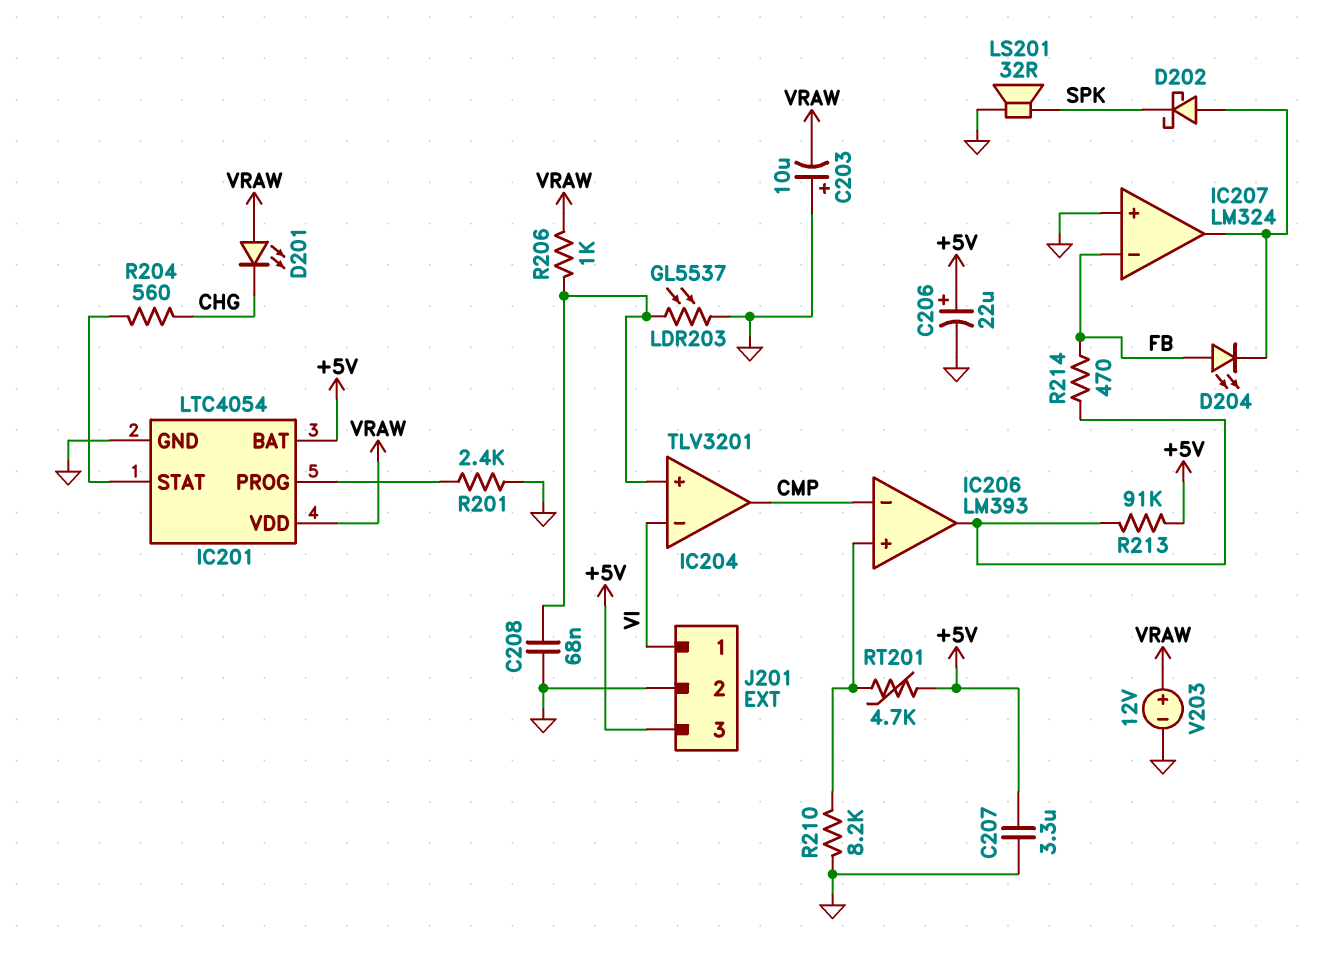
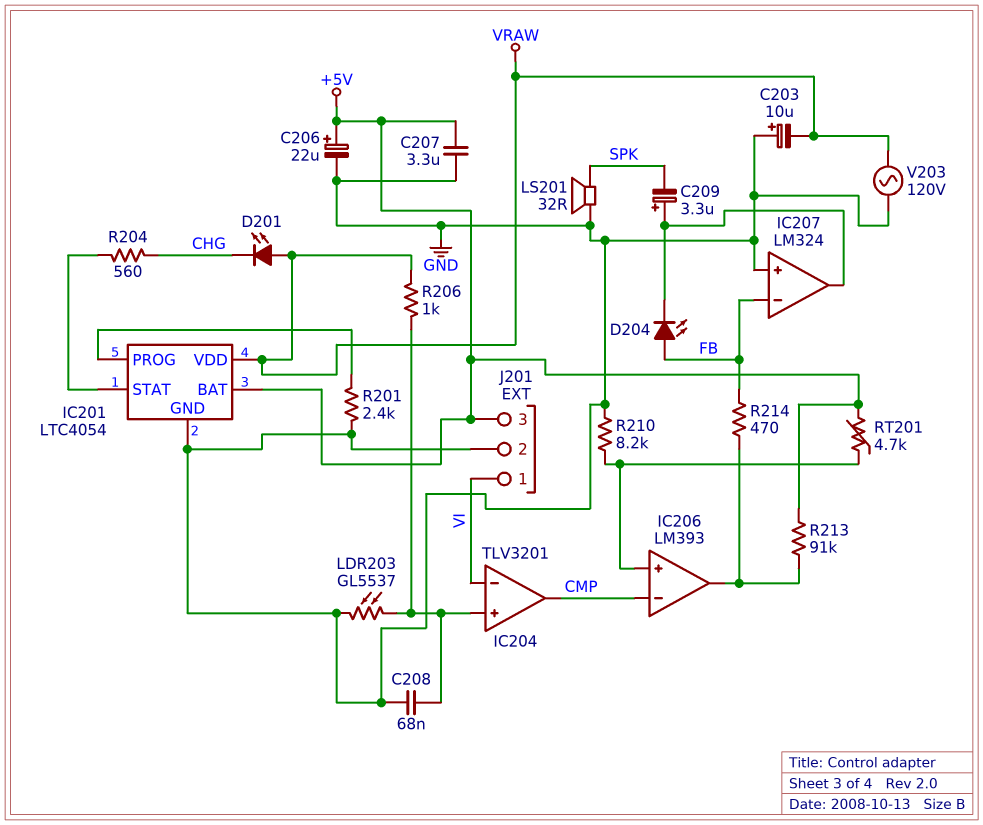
C209: none -> 3.3uF (plus IC207/out, minus SPK)
D202: schottky (A IC207/out, K SPK) -> none
V203: 12V (plus VRAW, minus GND) -> AC 120V (GND, VRAW)

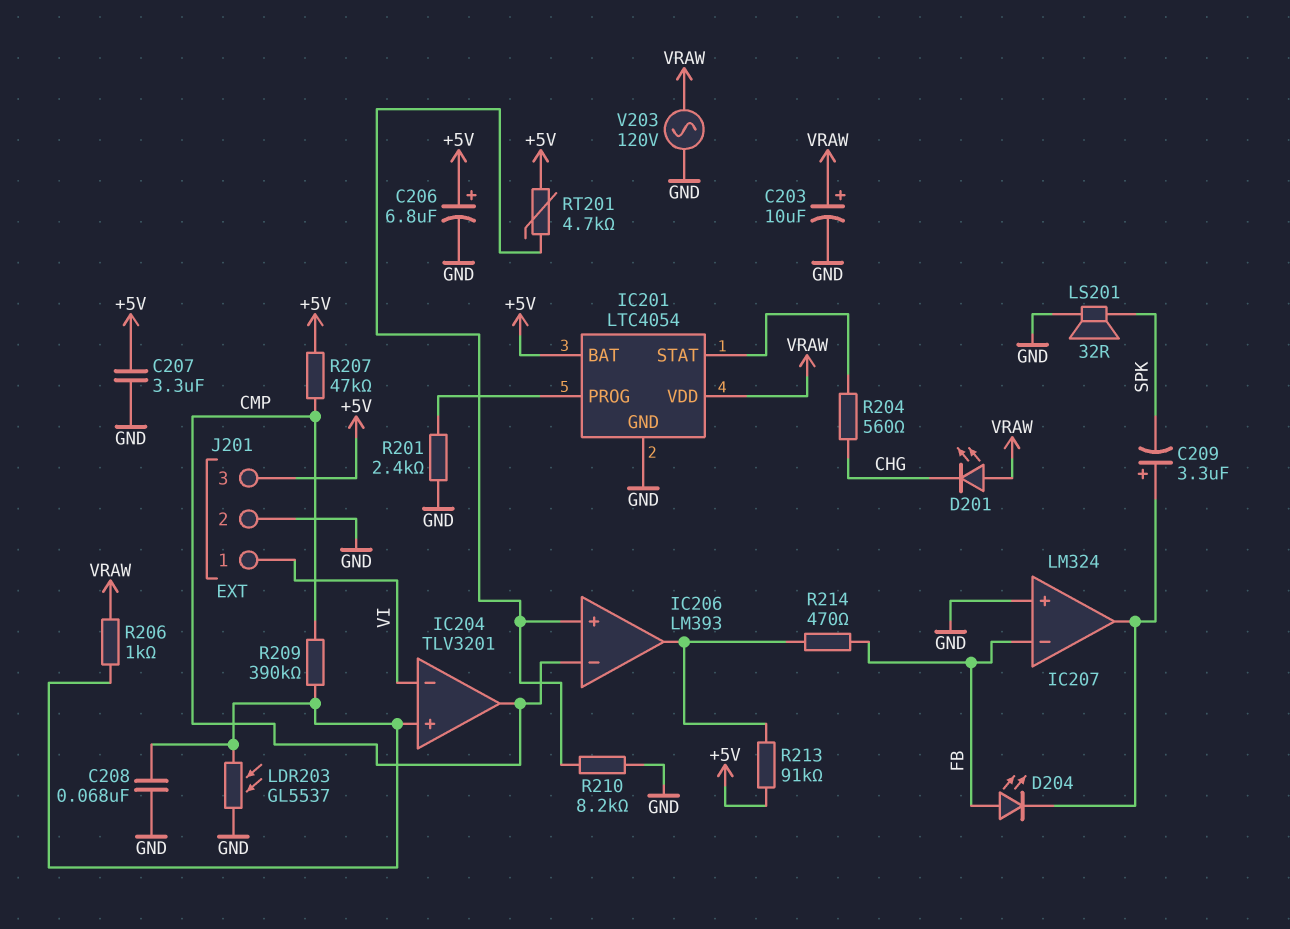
C203: 10uF (plus GND, minus VRAW) -> 10uF (plus VRAW, minus GND)
C206: 22uF (plus +5V, minus GND) -> 6.8uF (plus +5V, minus GND)
R207: none -> 47k (+5V, CMP)
R209: none -> 390k (CMP, IC204/in+)

